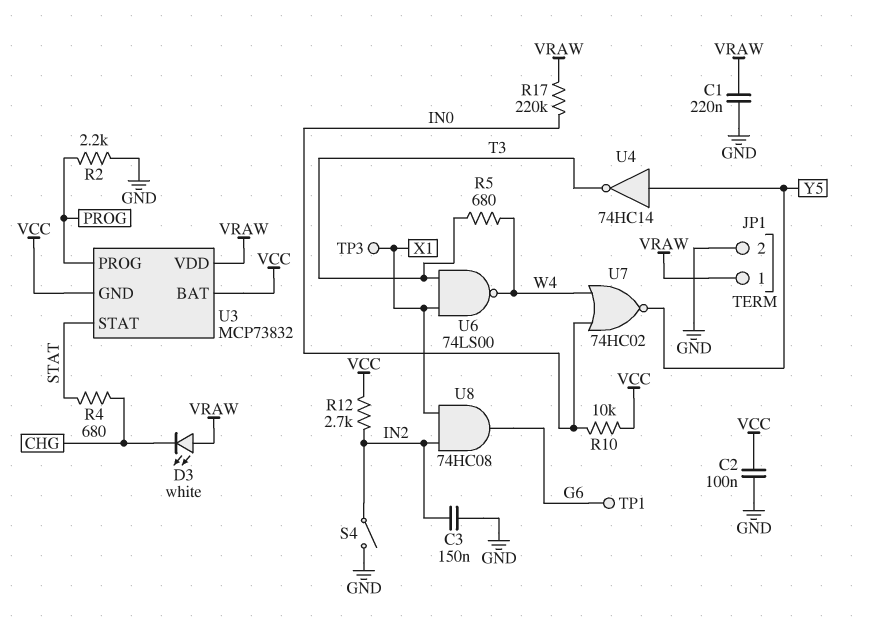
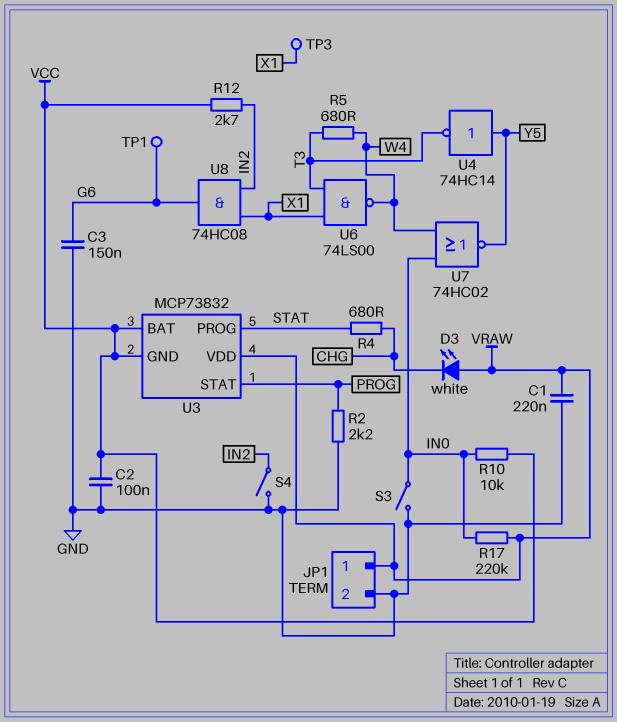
C3: 150nF (GND, IN2) -> 150nF (G6, GND)
S3: none -> switch (GND, IN0)
U3 pin PROG: PROG -> STAT
U3 pin STAT: STAT -> PROG

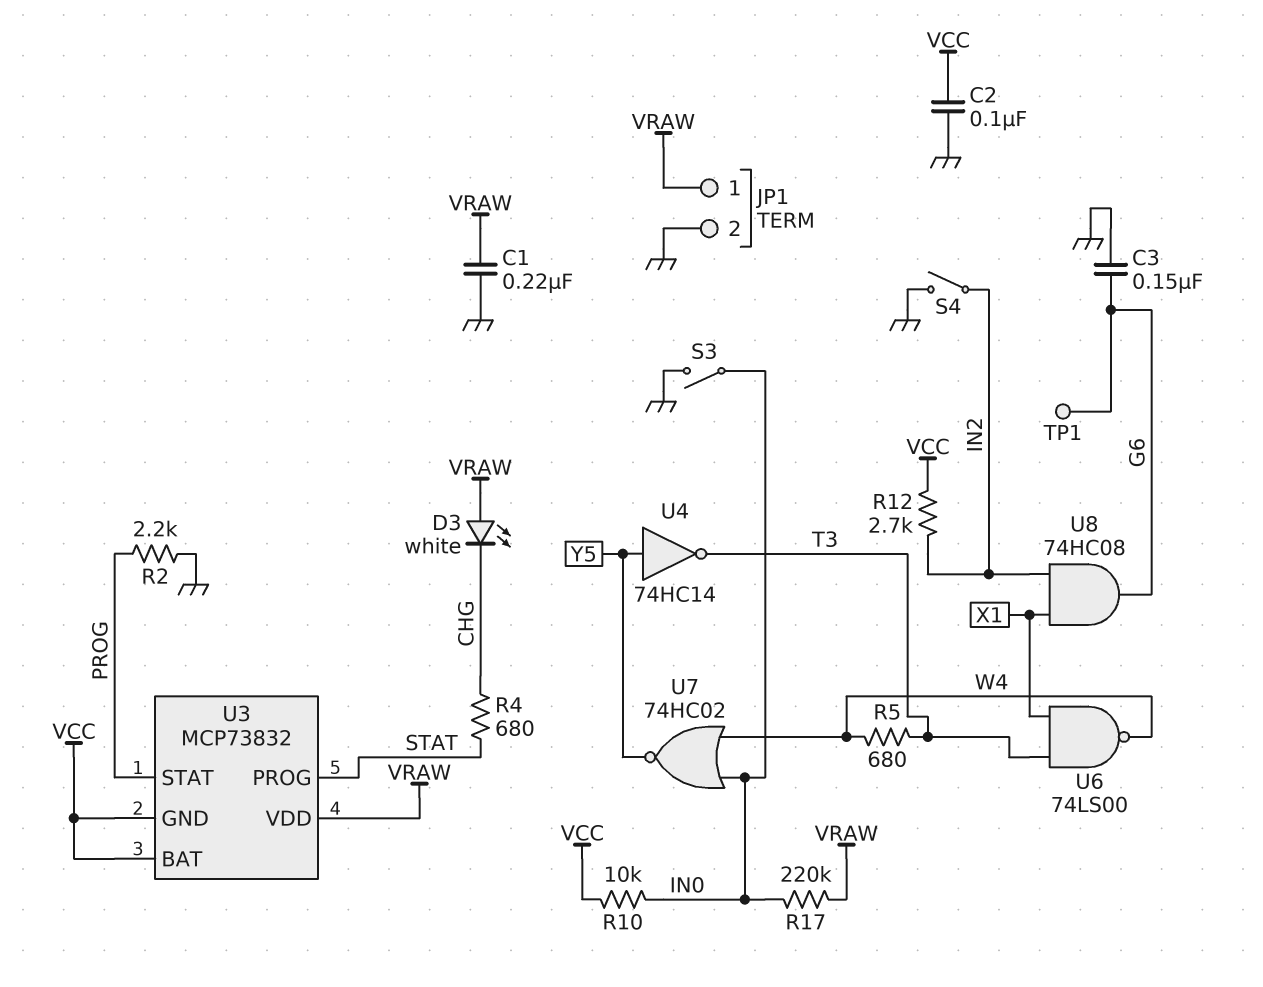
TP3: test point (X1) -> none

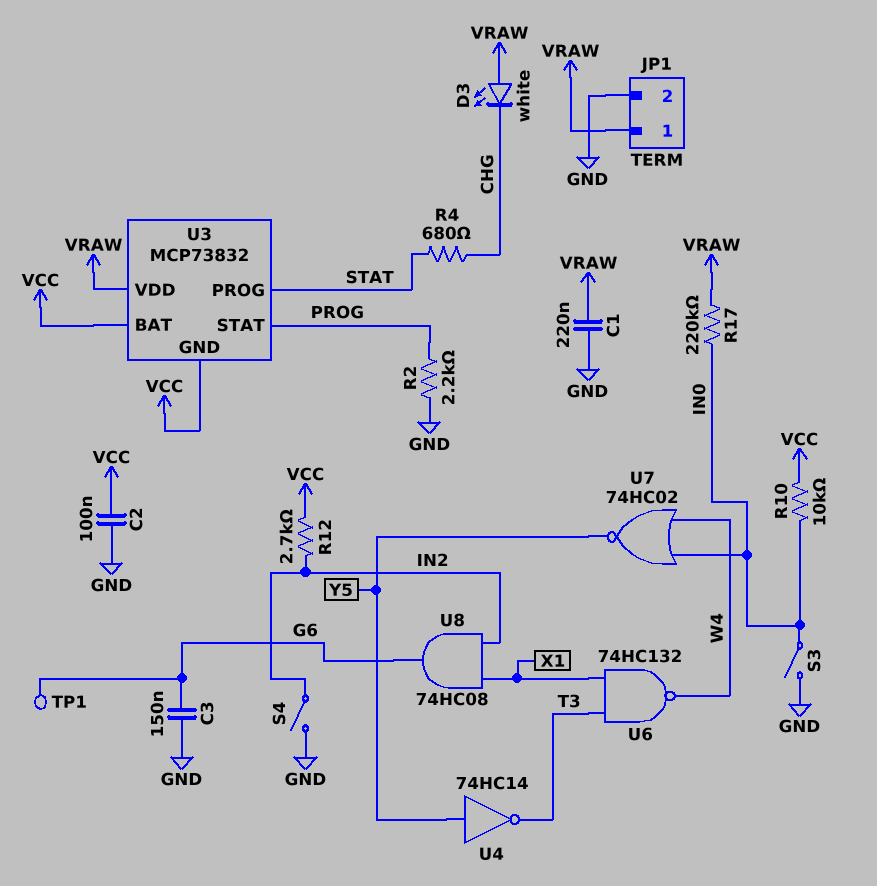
R5: 680 (T3, W4) -> none
U6: NAND 74LS00 (in T3, in X1, out W4) -> NAND 74HC132 (in T3, in X1, out W4)

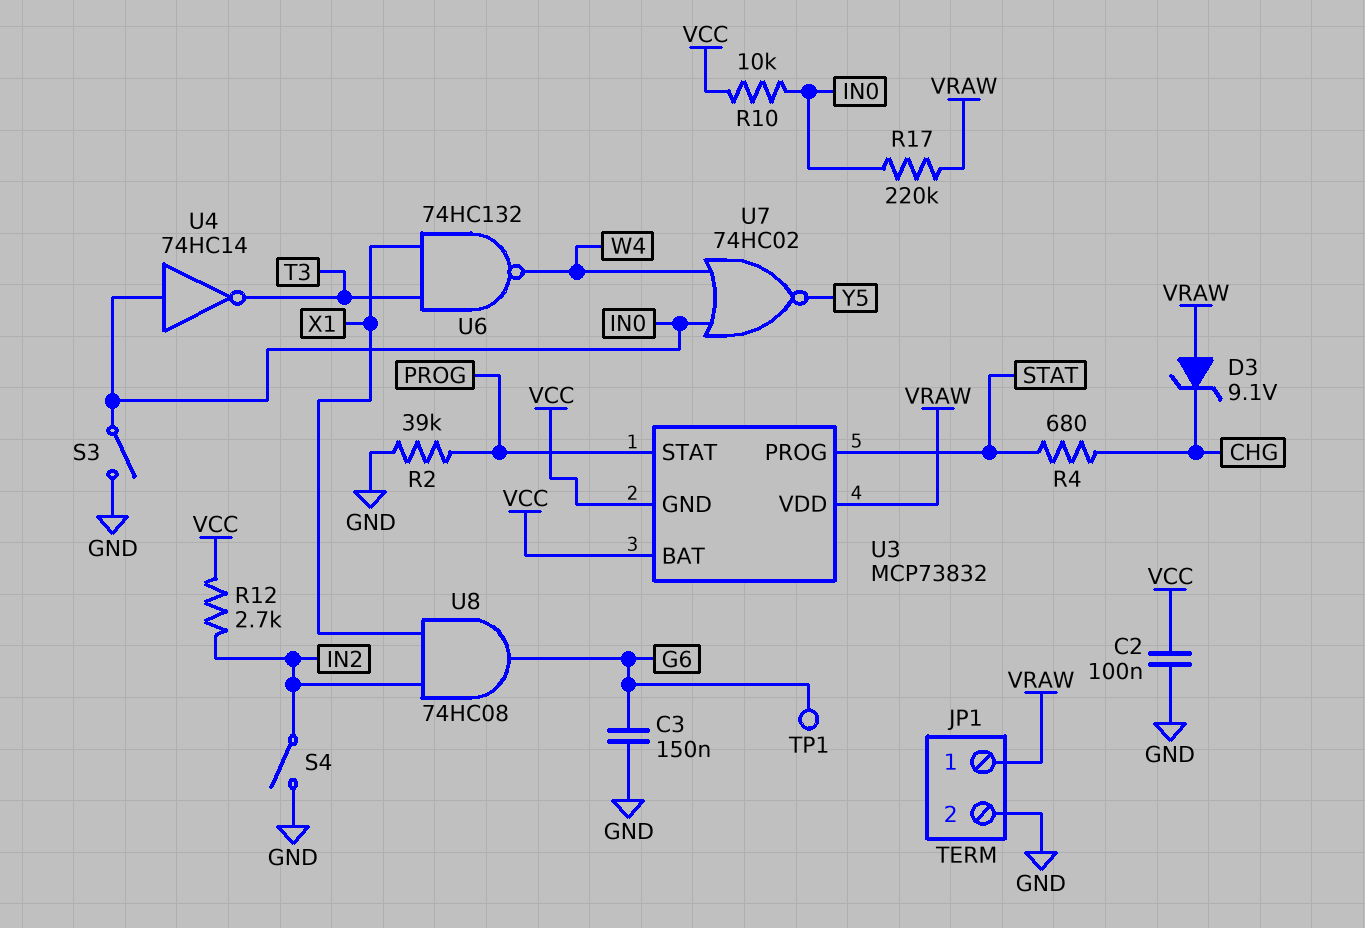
C1: 220nF (GND, VRAW) -> none
D3: LED white (A VRAW, K CHG) -> zener 9.1V (A VRAW, K CHG)
R2: 2.2k (GND, PROG) -> 39k (GND, PROG)
U4: NOT 74HC14 (in Y5, out T3) -> NOT 74HC14 (in IN0, out T3)

